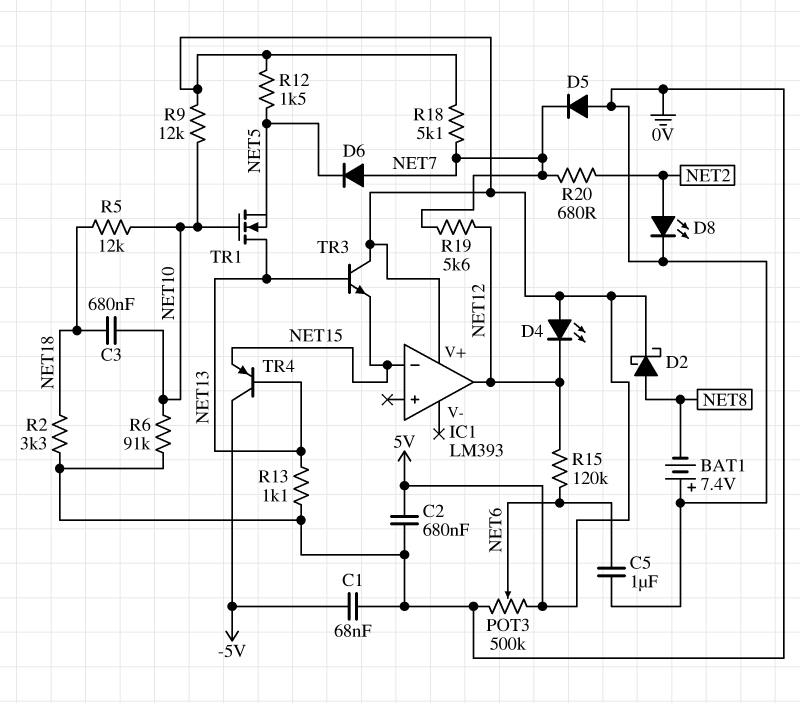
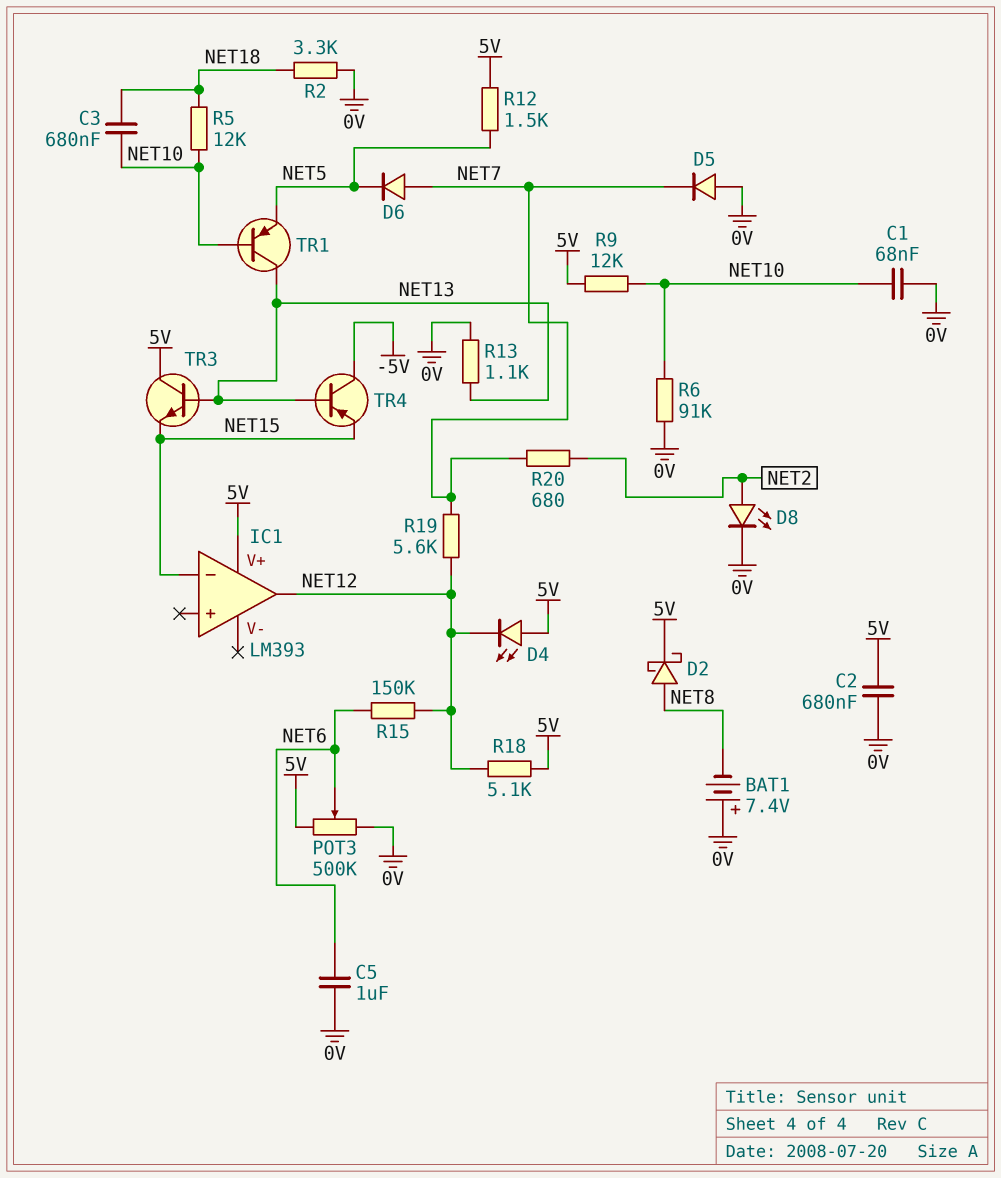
C1: 68nF (-5V, 0V) -> 68nF (0V, NET10)
R15: 120k (NET6, NET12) -> 150k (NET6, NET12)
R18: 5.1k (5V, NET7) -> 5.1k (5V, NET12)
TR1: NMOS (G NET10, D NET13, S NET5) -> PNP (B NET10, C NET13, E NET5)

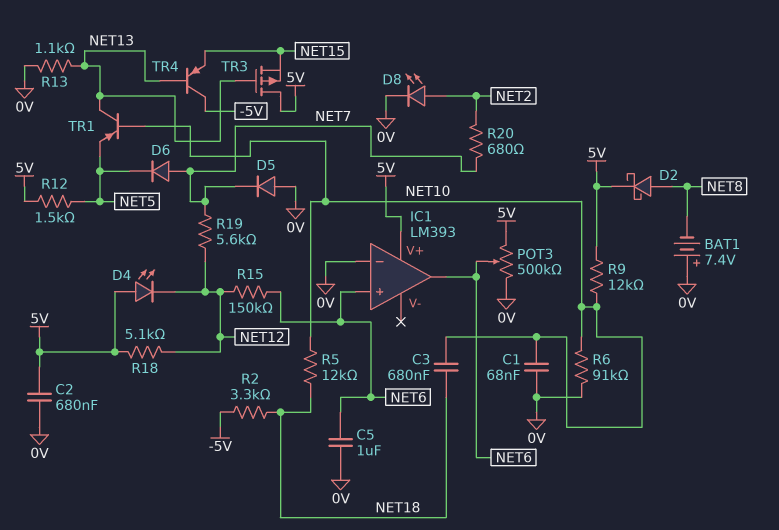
IC1 pin in+: none -> NET6
IC1 pin in-: NET15 -> 0V
IC1 pin out: NET12 -> NET6
R2: 3.3k (0V, NET18) -> 3.3k (-5V, NET18)
TR3: NPN (B NET13, C 5V, E NET15) -> PMOS (G NET13, D 5V, S NET15)

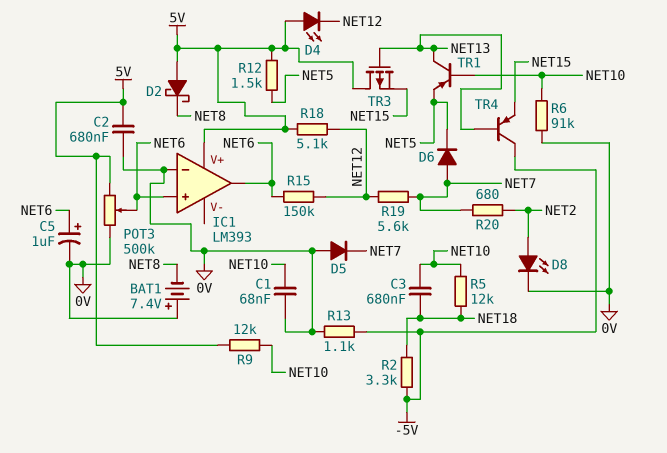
C5: 1uF (0V, NET6) -> 1uF (plus NET6, minus 0V)
D2: schottky (A NET8, K 5V) -> schottky (A 5V, K NET8)
R13: 1.1k (0V, NET13) -> 1.1k (-5V, 0V)

